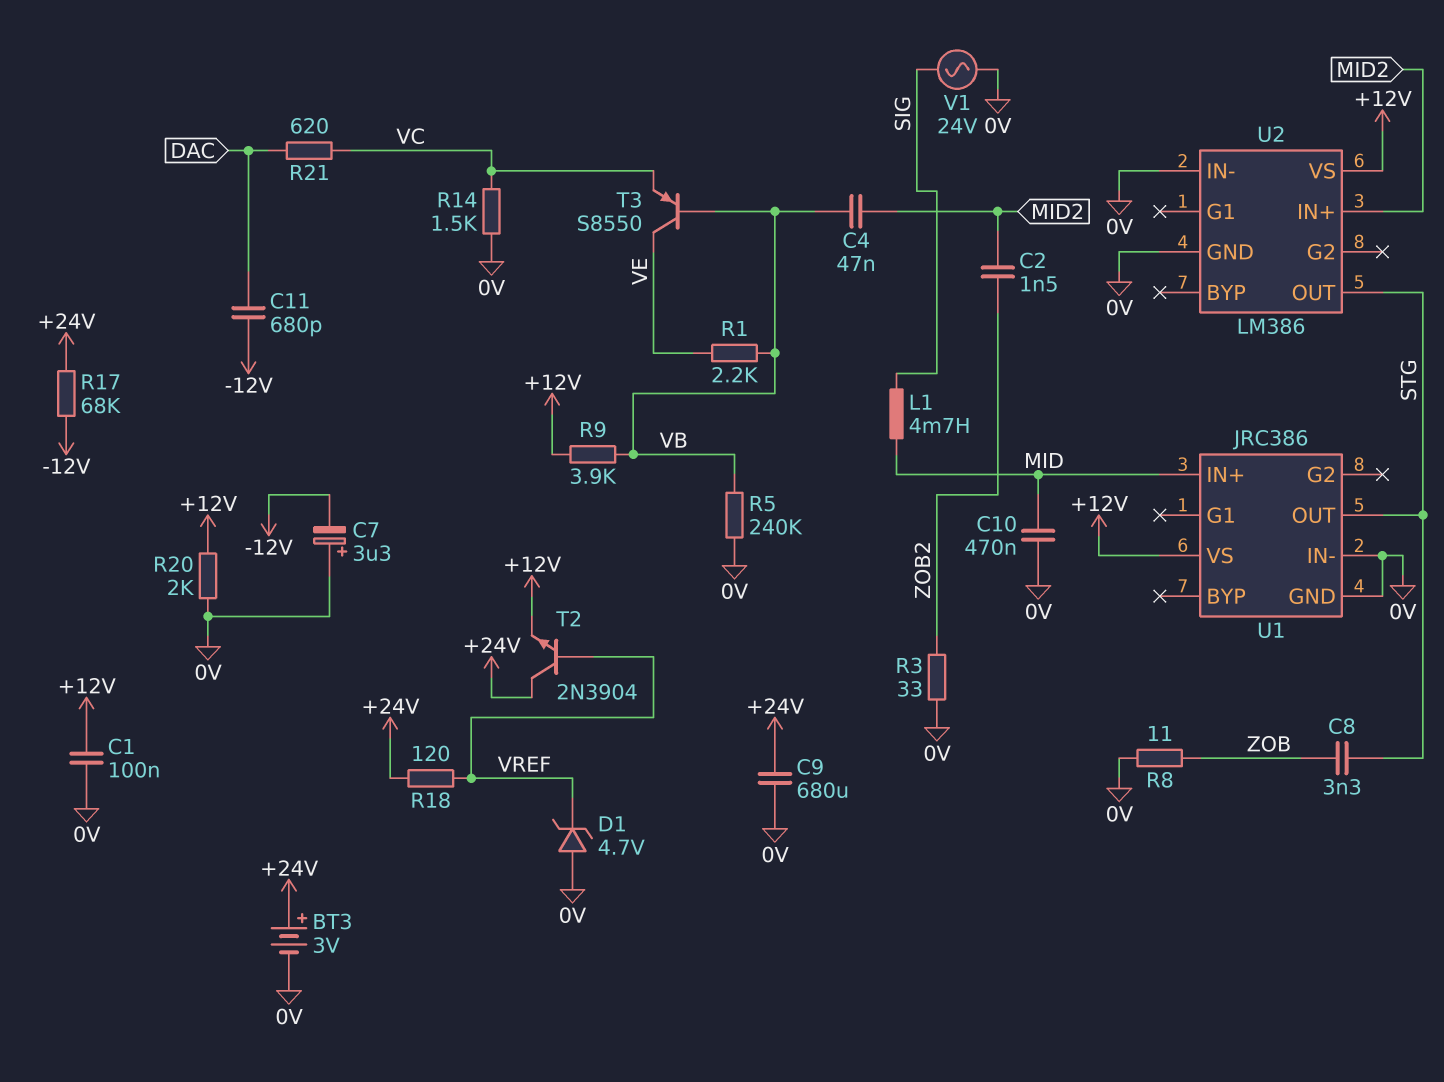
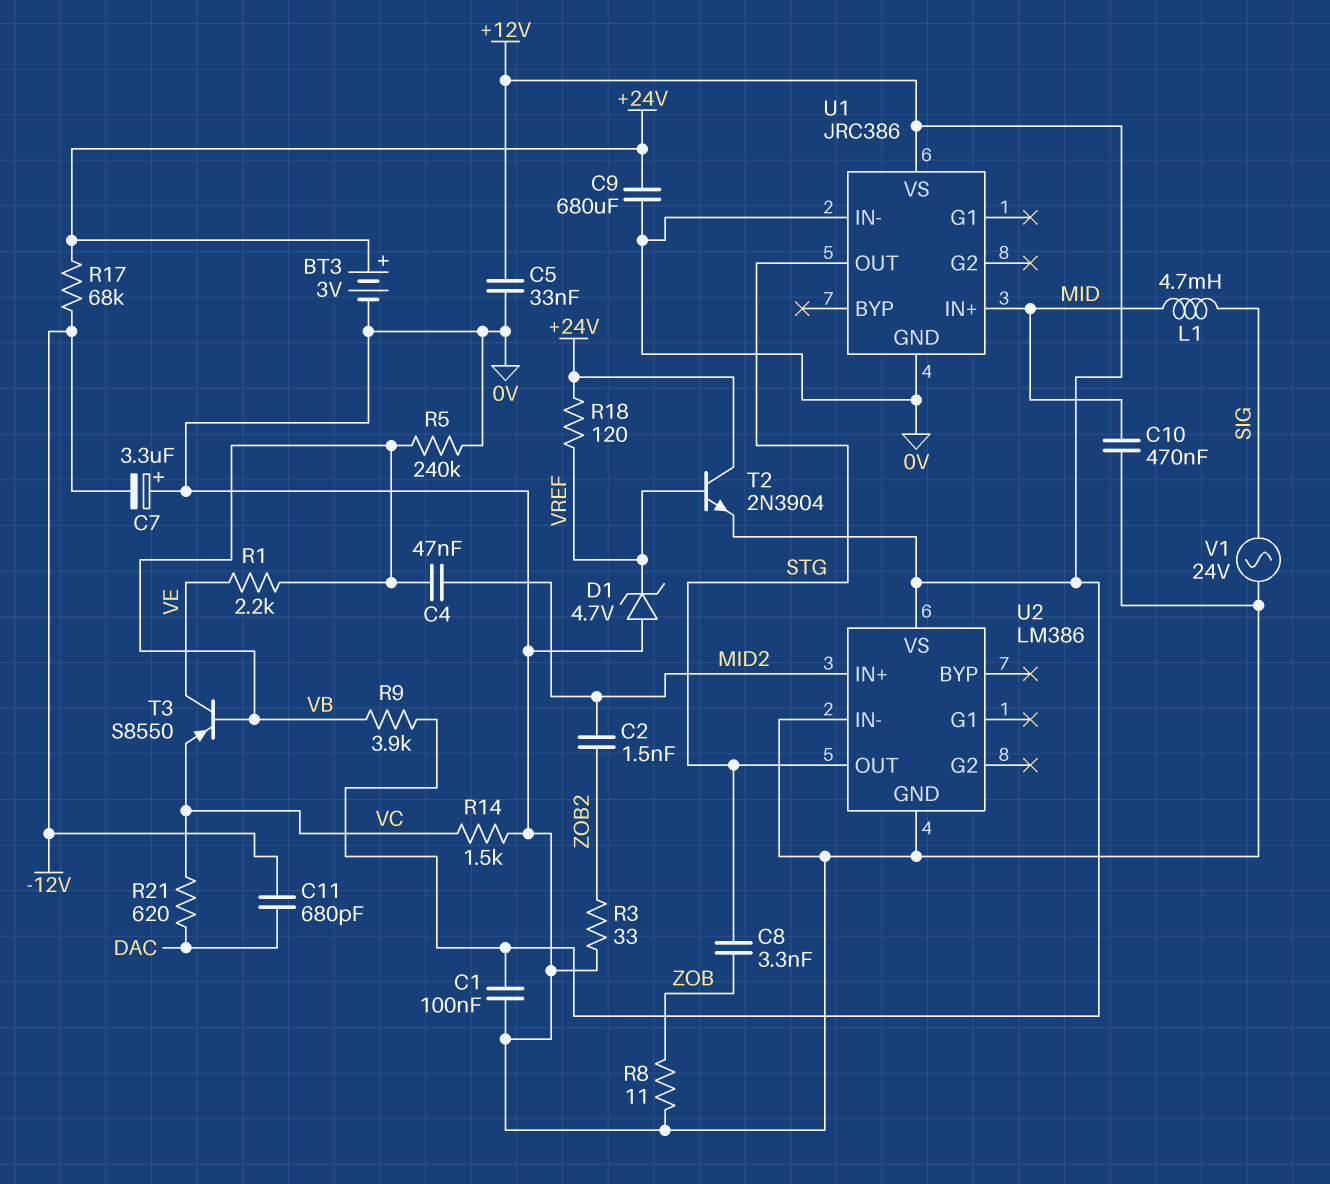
C5: none -> 33nF (+12V, 0V)
R20: 2k (+12V, 0V) -> none

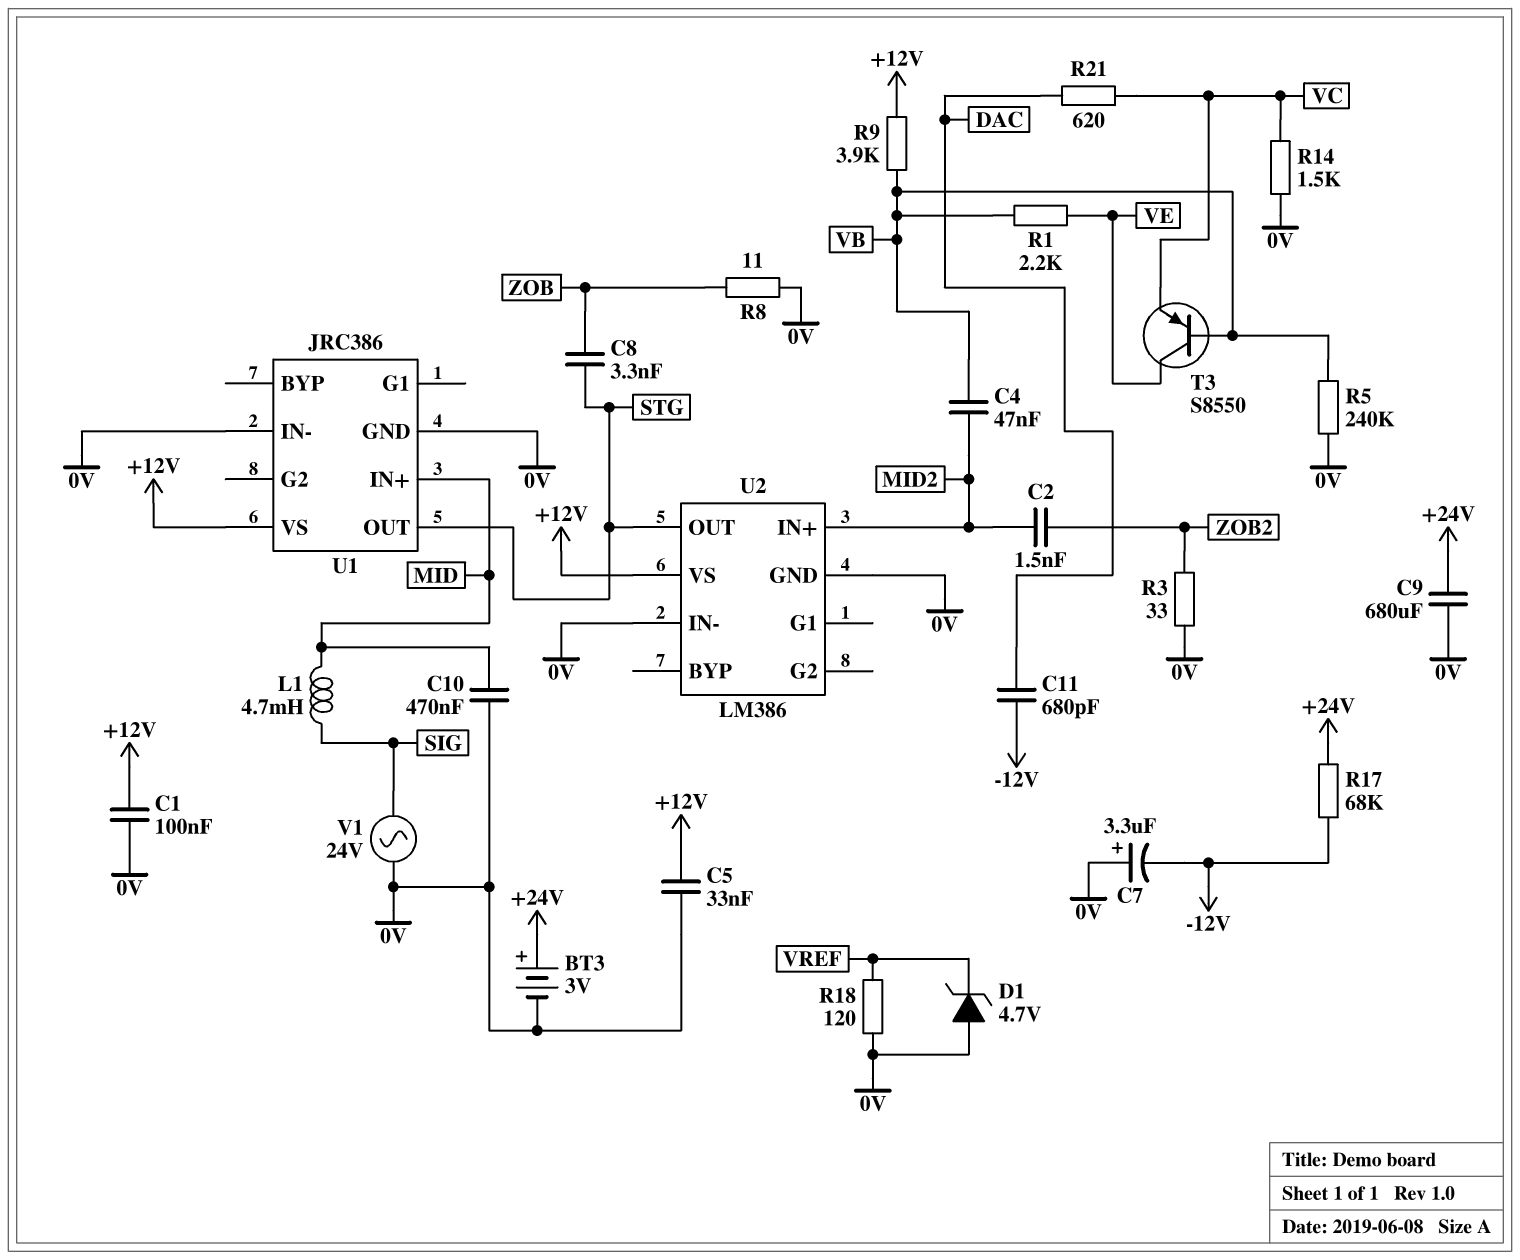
R18: 120 (+24V, VREF) -> 120 (0V, VREF)
T2: NPN 2N3904 (B VREF, C +24V, E +12V) -> none

